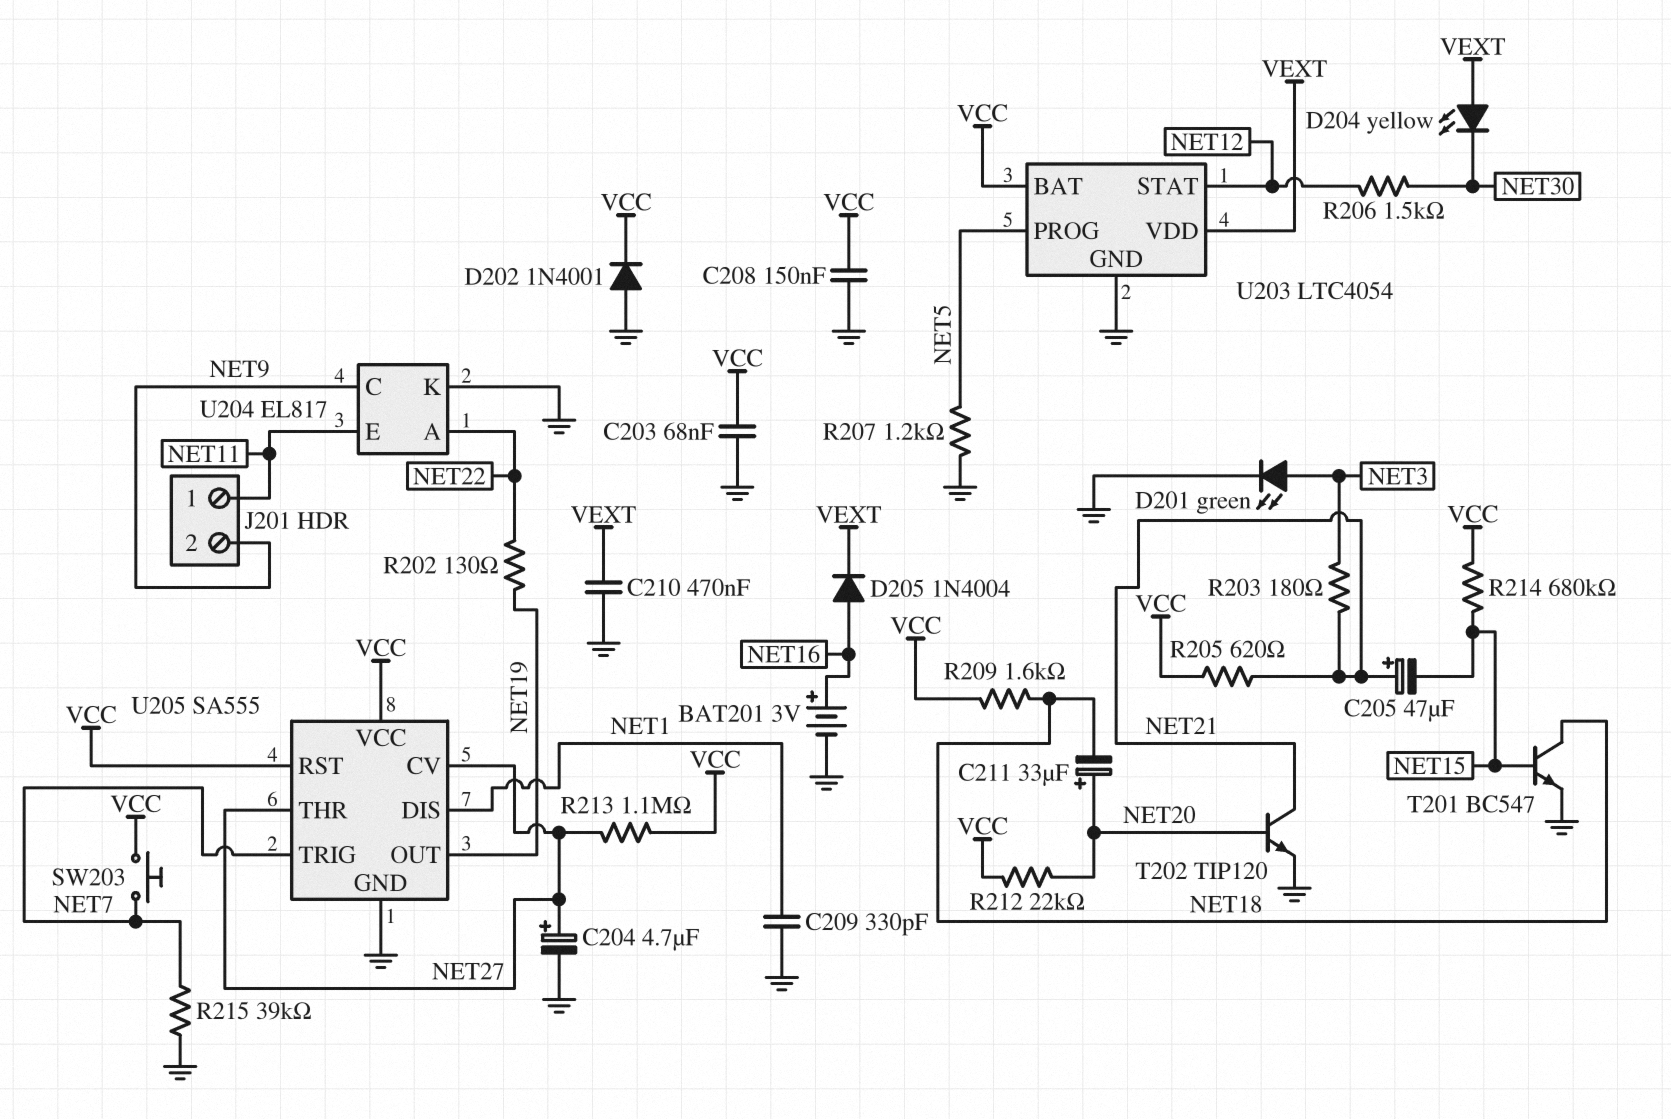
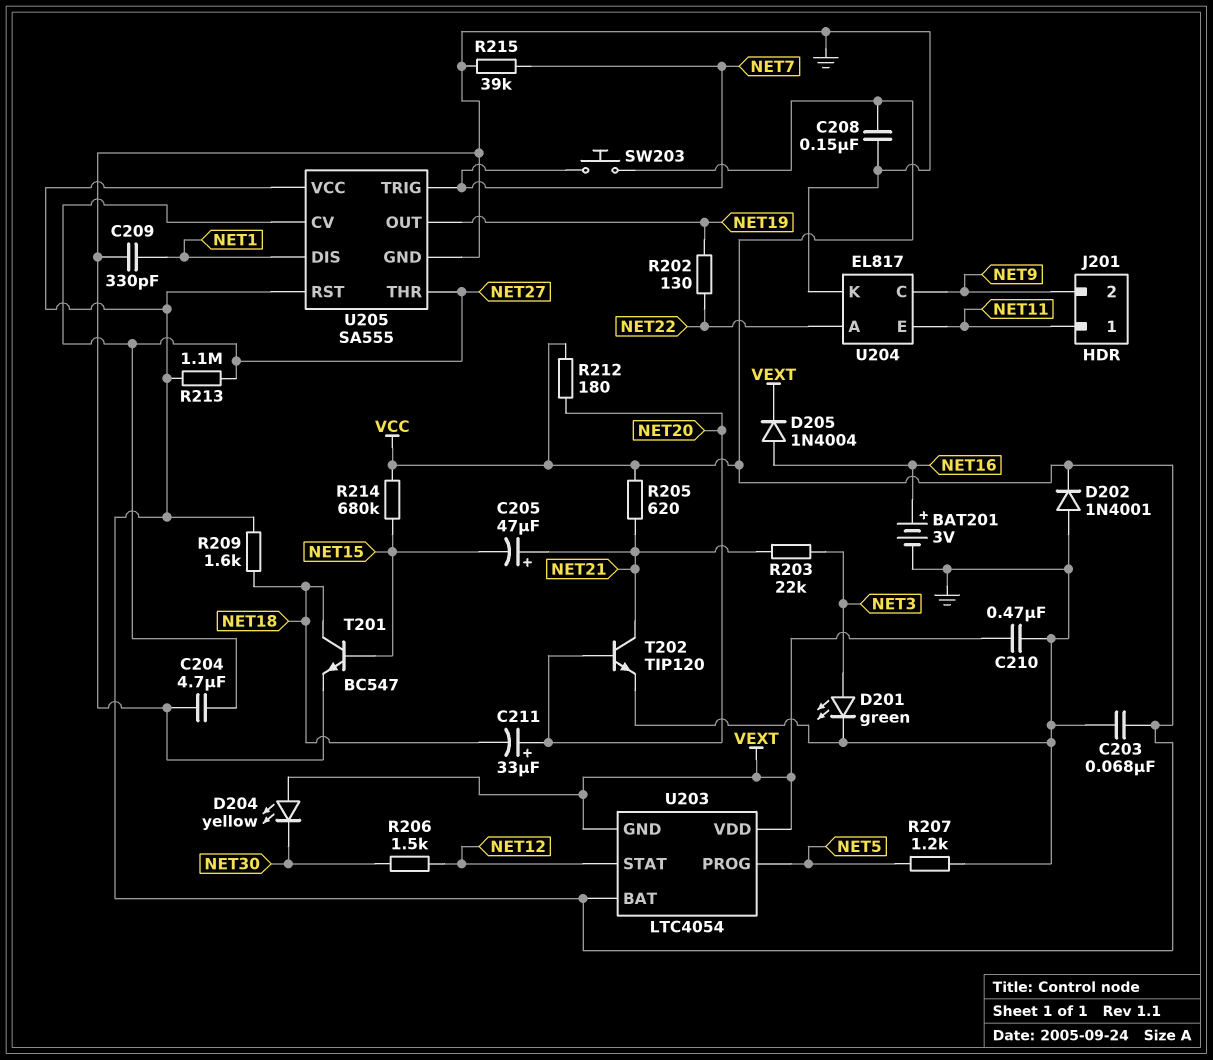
C204: 4.7uF (plus NET27, minus GND) -> 4.7uF (GND, NET27)
R203: 180 (NET3, NET21) -> 22k (NET3, NET21)
R212: 22k (NET20, VCC) -> 180 (NET20, VCC)
U203 pin GND: GND -> VEXT

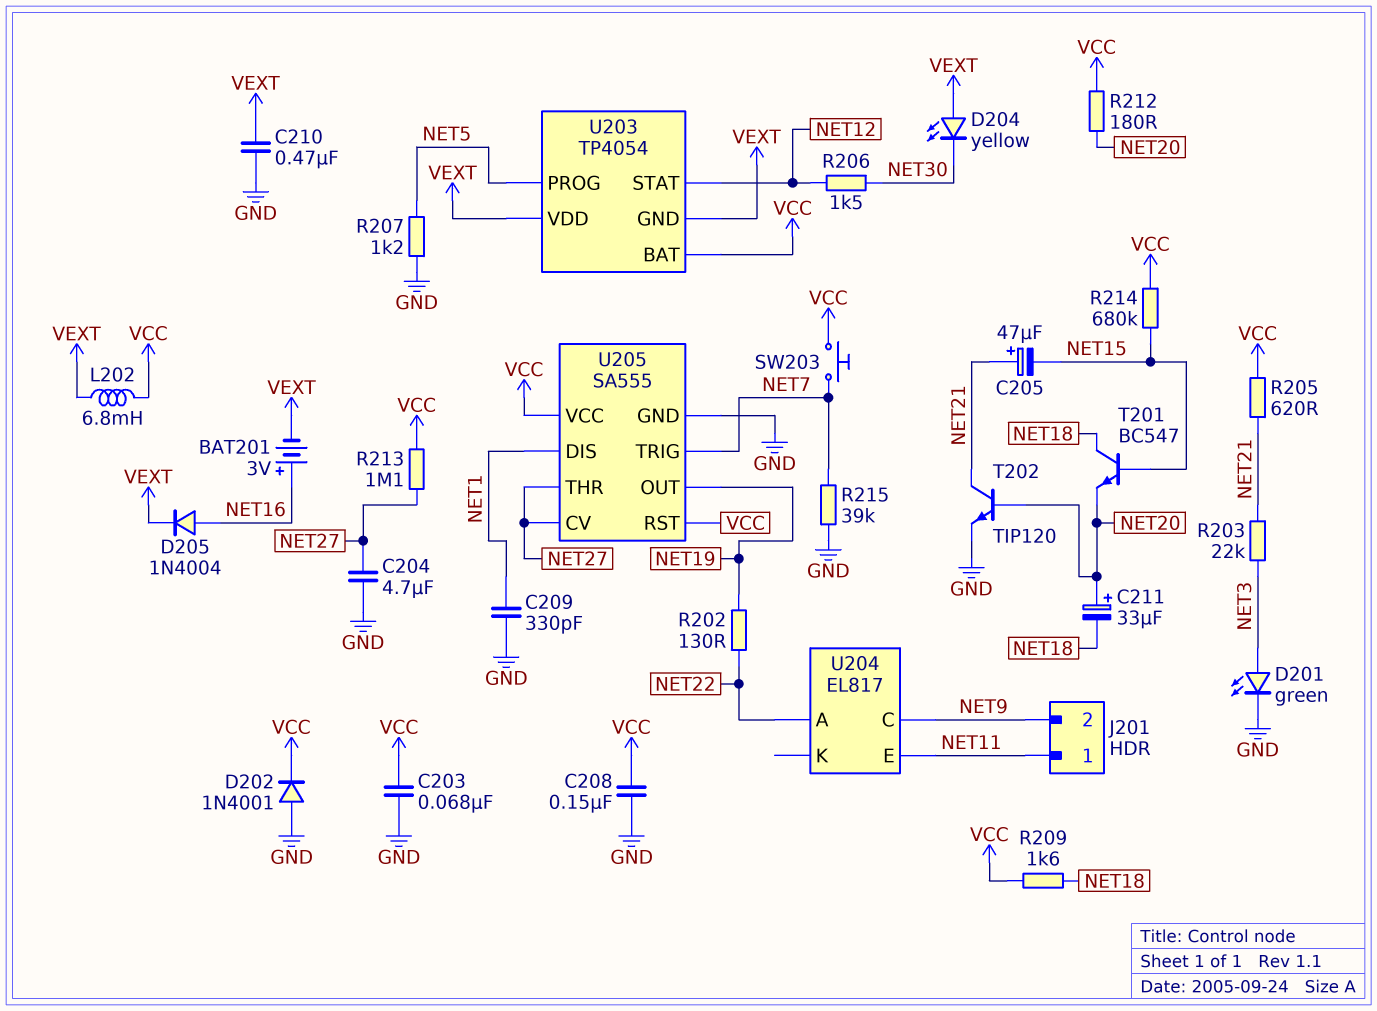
BAT201: 3V (plus NET16, minus GND) -> 3V (plus NET16, minus VEXT)
L202: none -> 6.8mH (VCC, VEXT)
T201: NPN BC547 (B NET15, C NET18, E GND) -> NPN BC547 (B NET15, C NET18, E NET20)
U203: LTC4054 -> TP4054
U204 pin K: GND -> none

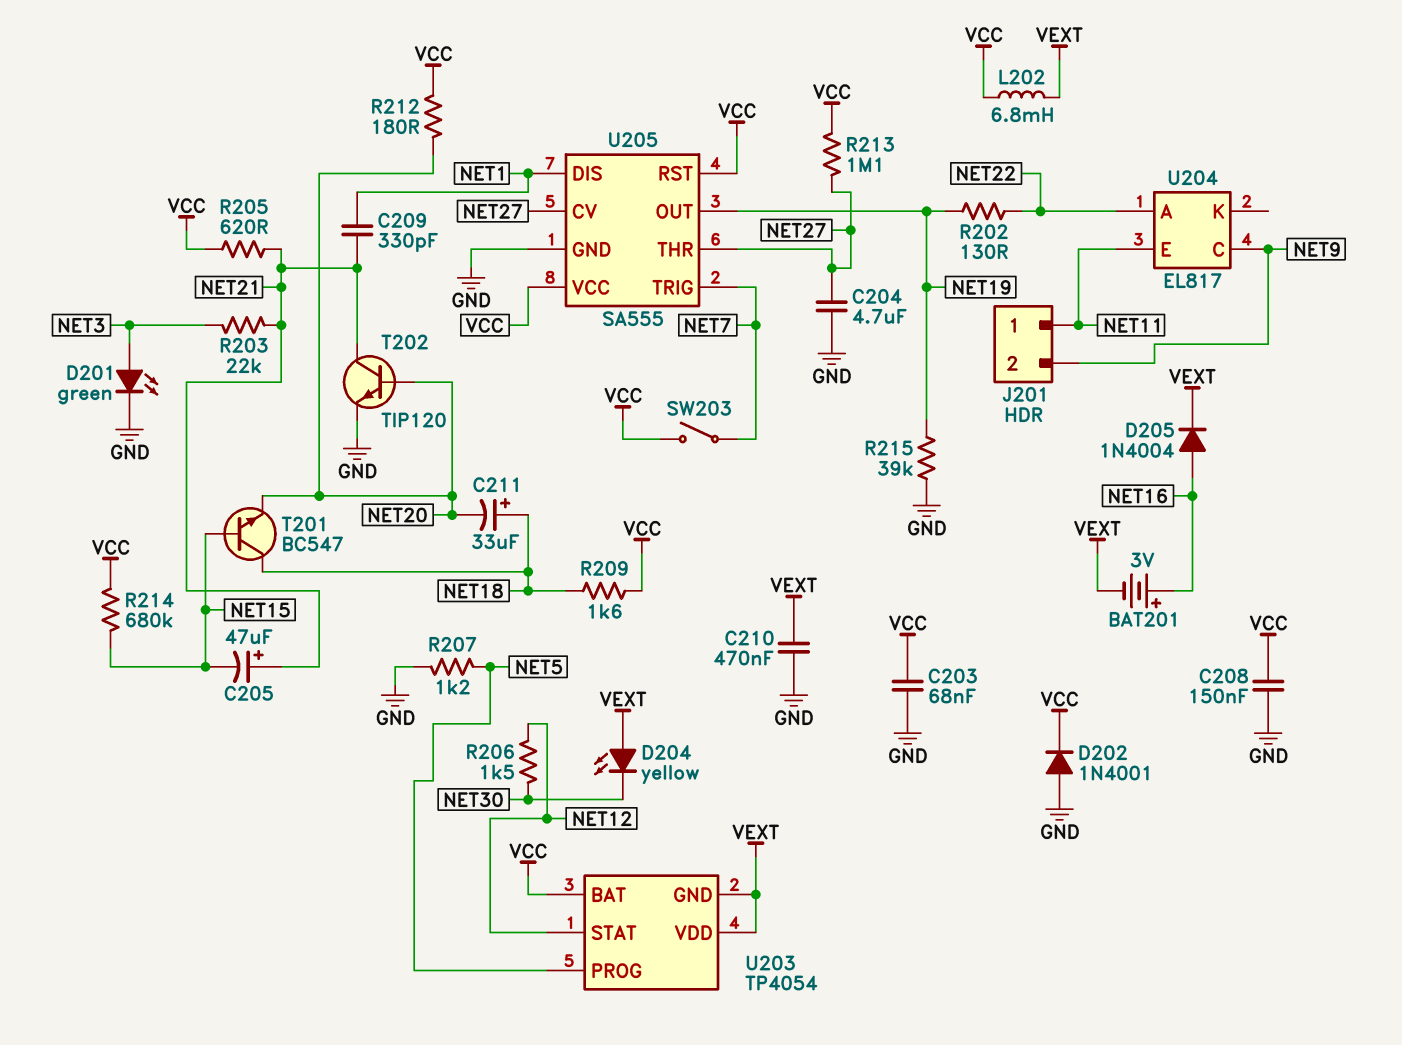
C209: 330pF (GND, NET1) -> 330pF (NET1, NET21)
C211: 33uF (plus NET20, minus NET18) -> 33uF (plus NET18, minus NET20)
R215: 39k (GND, NET7) -> 39k (GND, NET19)
SW203: button (NET7, VCC) -> switch (NET7, VCC)

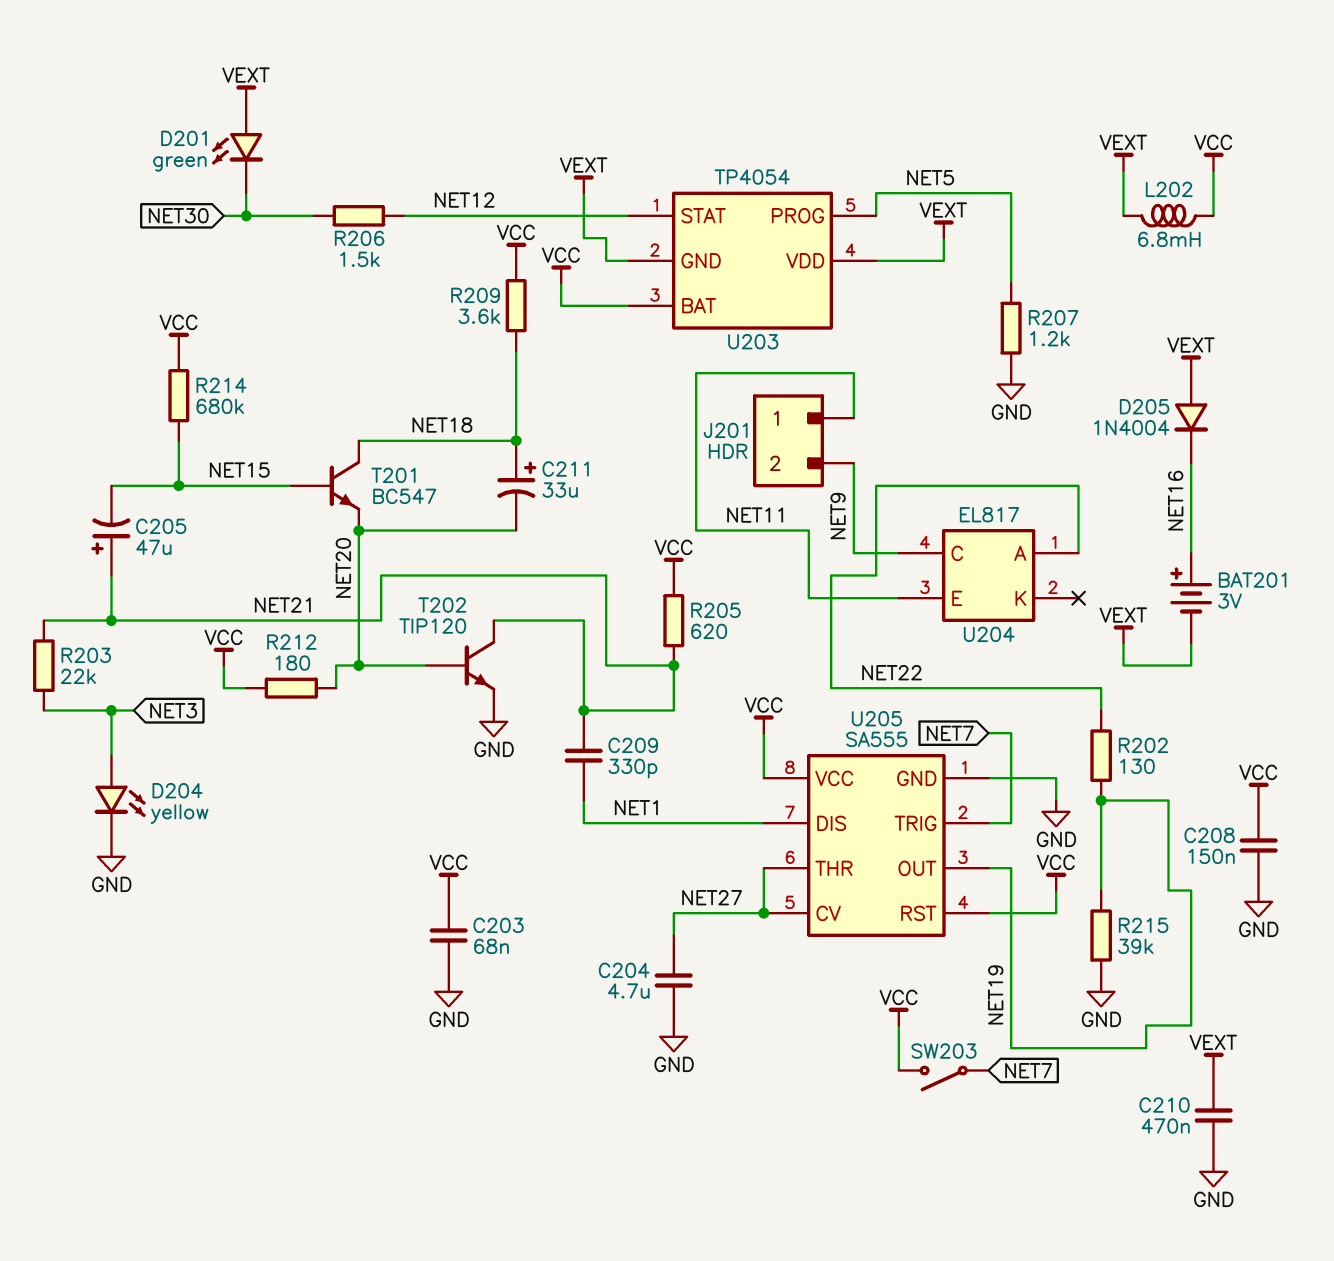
D201: LED green (A NET3, K GND) -> LED green (A VEXT, K NET30)
D202: diode 1N4001 (A GND, K VCC) -> none
D204: LED yellow (A VEXT, K NET30) -> LED yellow (A NET3, K GND)
D205: diode 1N4004 (A NET16, K VEXT) -> diode 1N4004 (A VEXT, K NET16)
R209: 1.6k (NET18, VCC) -> 3.6k (NET18, VCC)
R213: 1.1M (NET27, VCC) -> none

